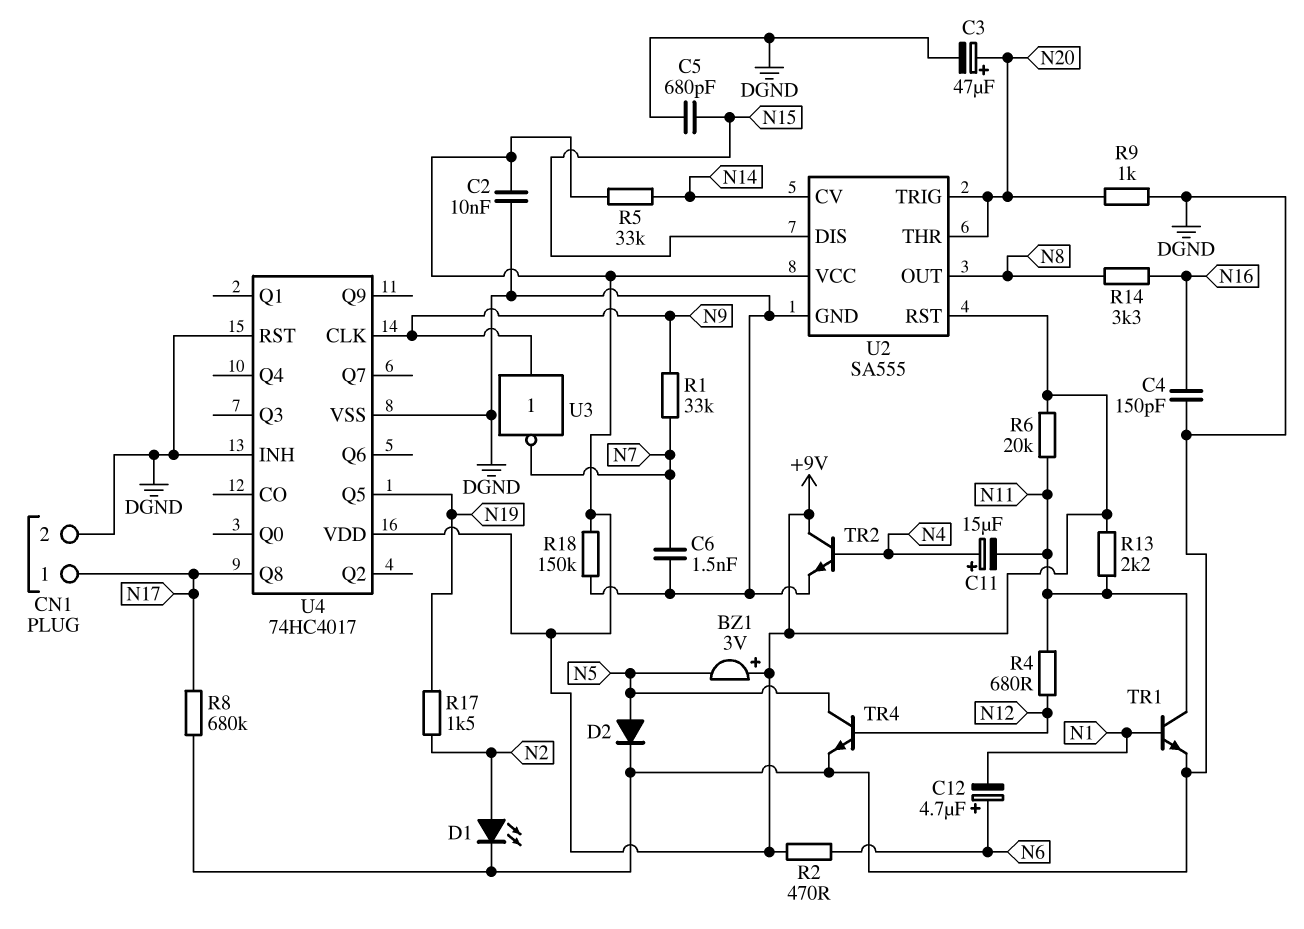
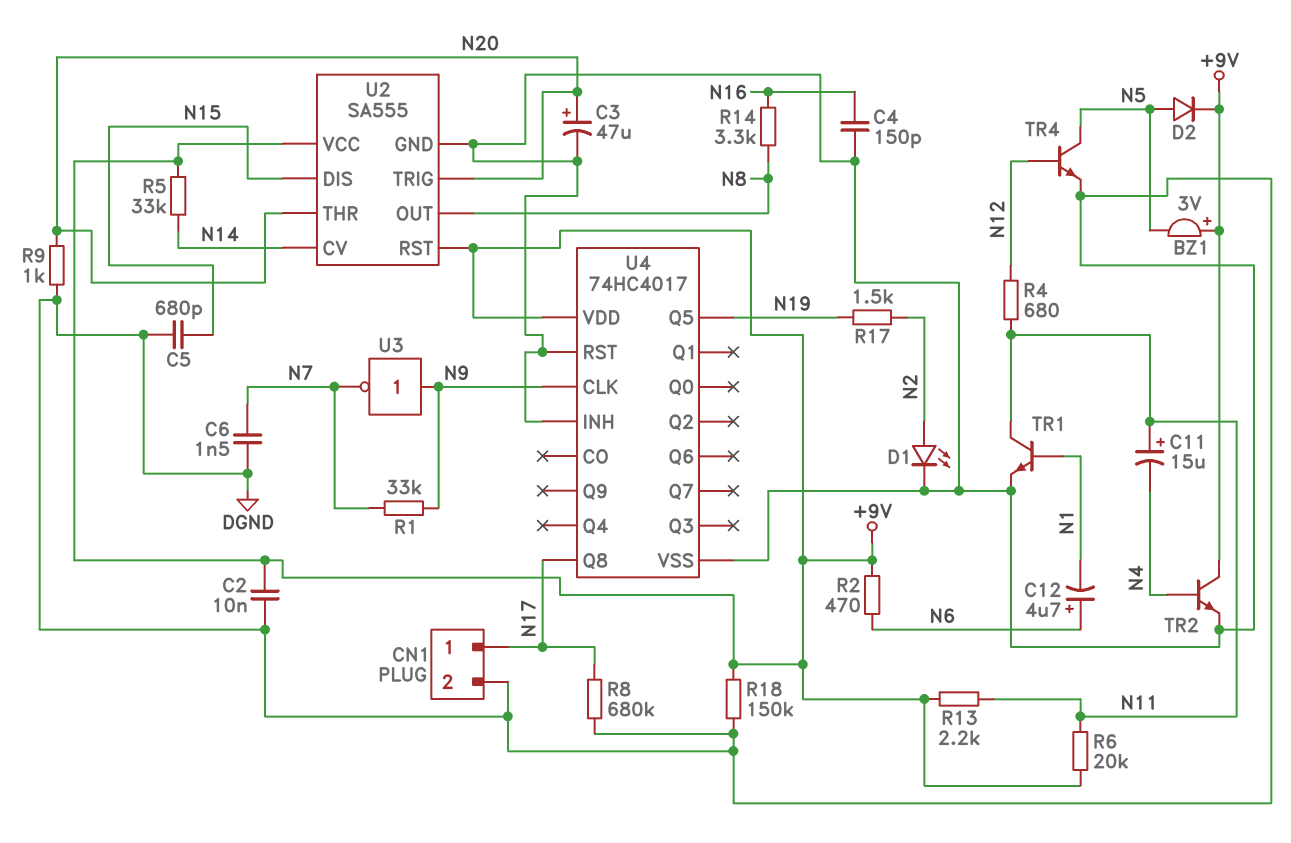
C11: 15uF (plus N4, minus N11) -> 15uF (plus N11, minus N4)
D2: diode (A N5, K DGND) -> diode (A N5, K +9V)

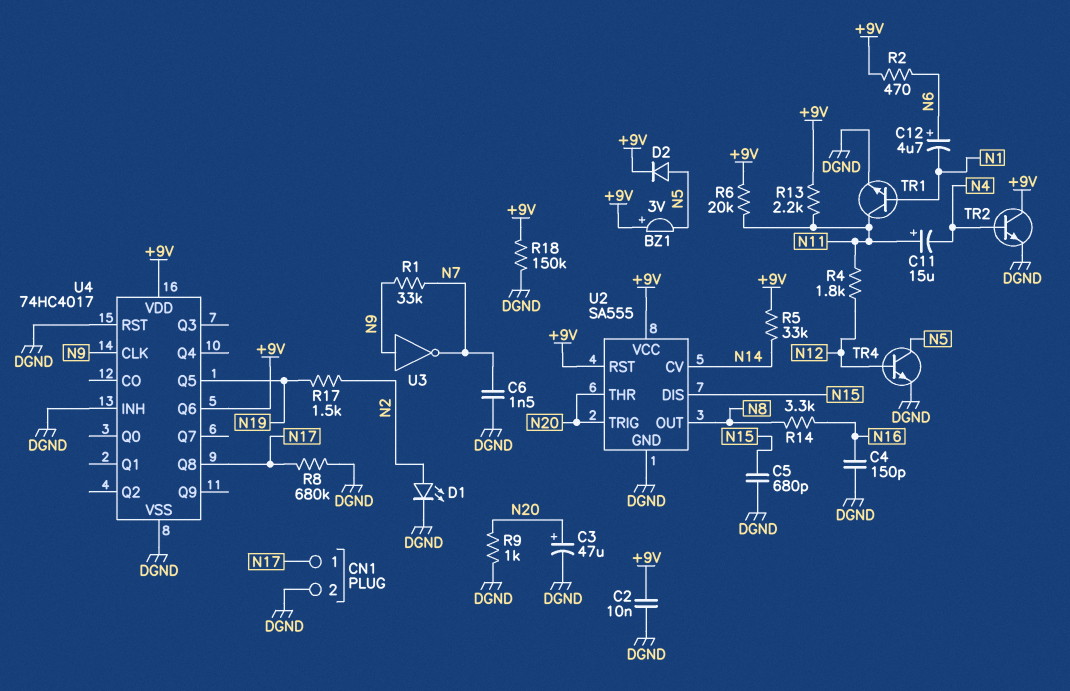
R4: 680 (N11, N12) -> 1.8k (N11, N12)
U4 pin Q6: none -> +9V

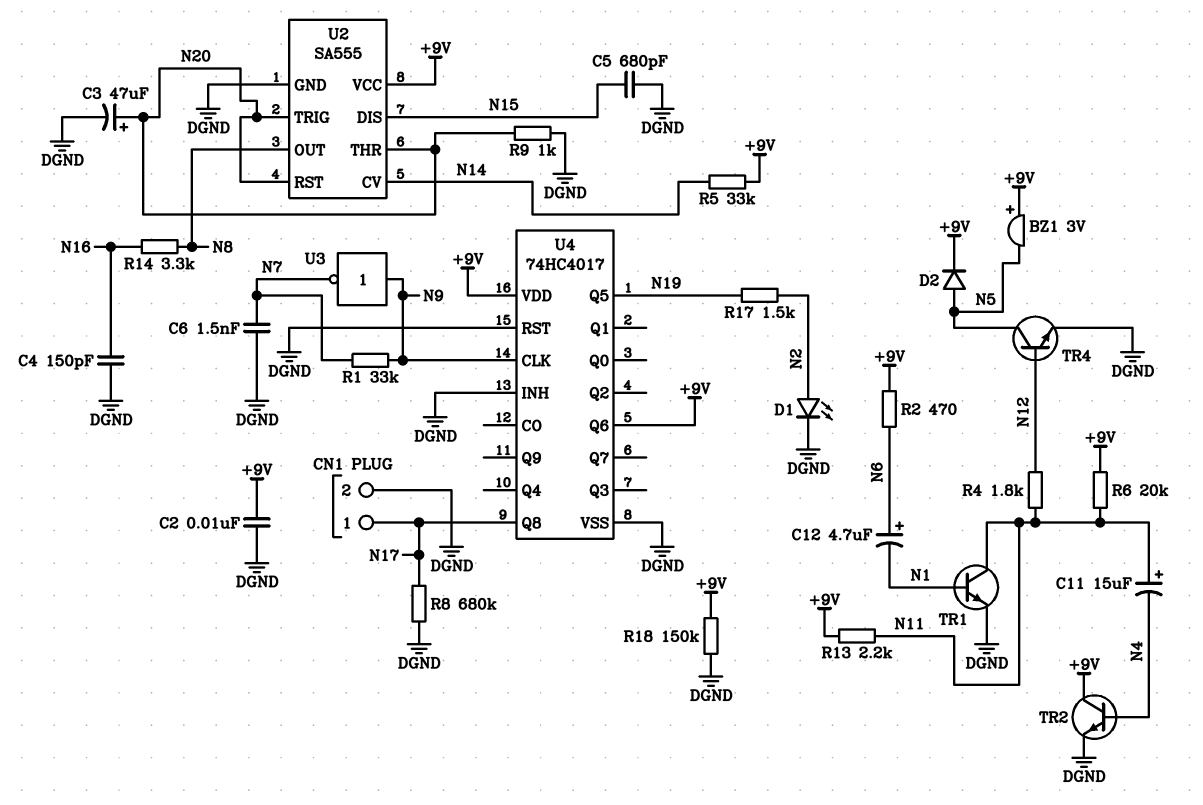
U2 pin RST: +9V -> N20

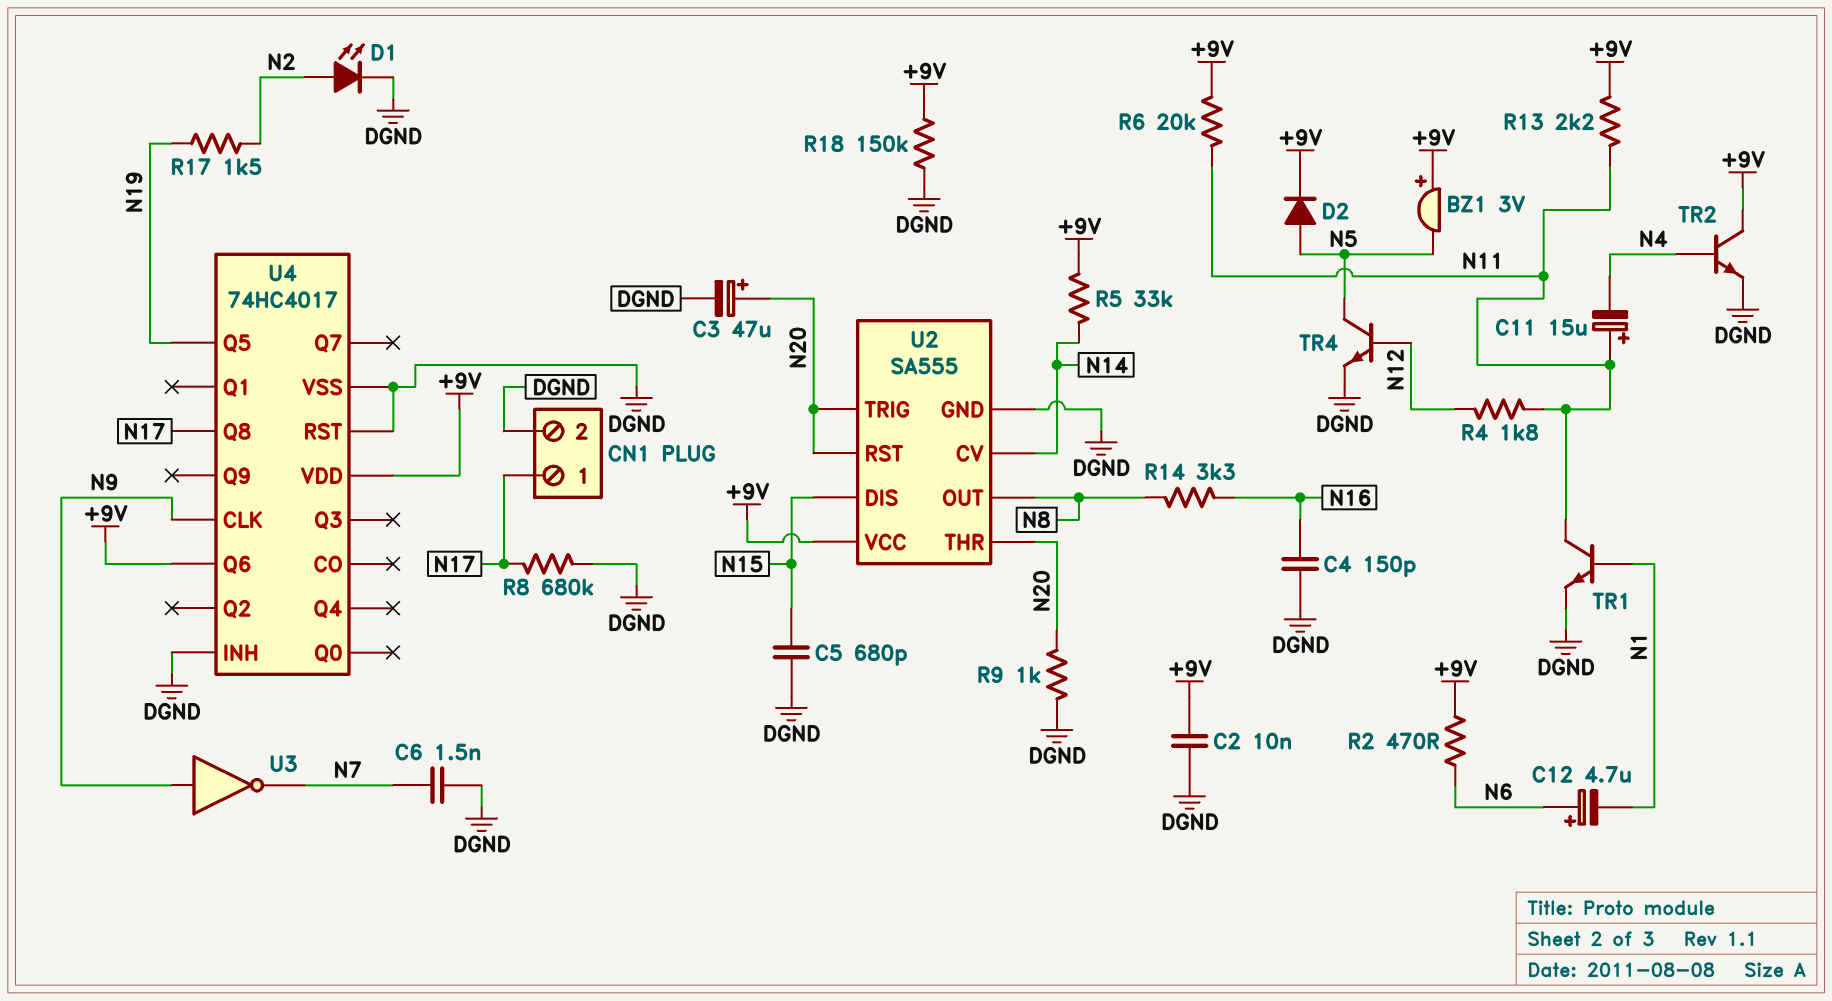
R1: 33k (N7, N9) -> none

